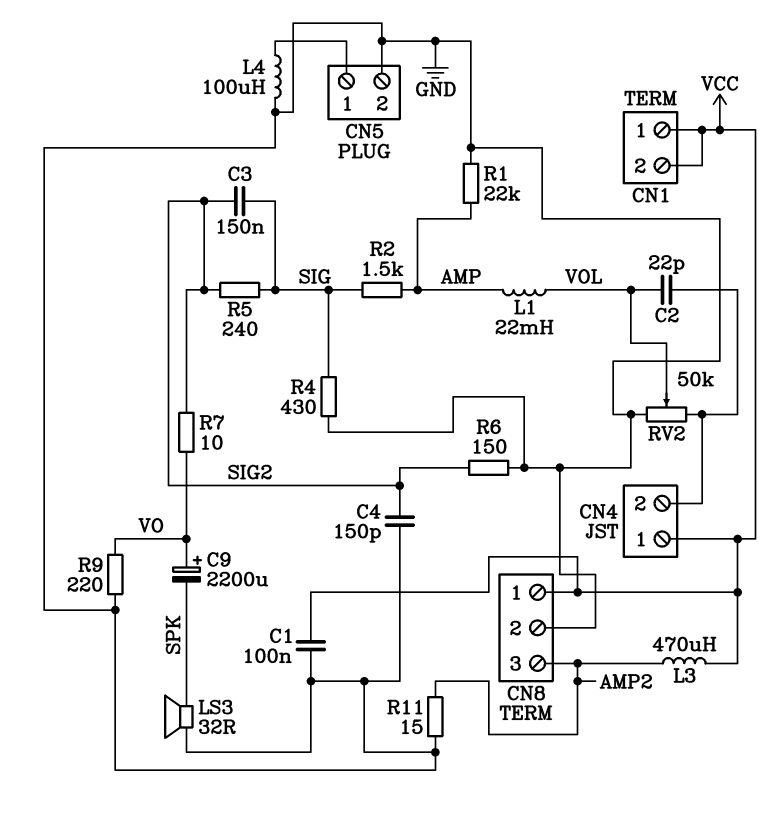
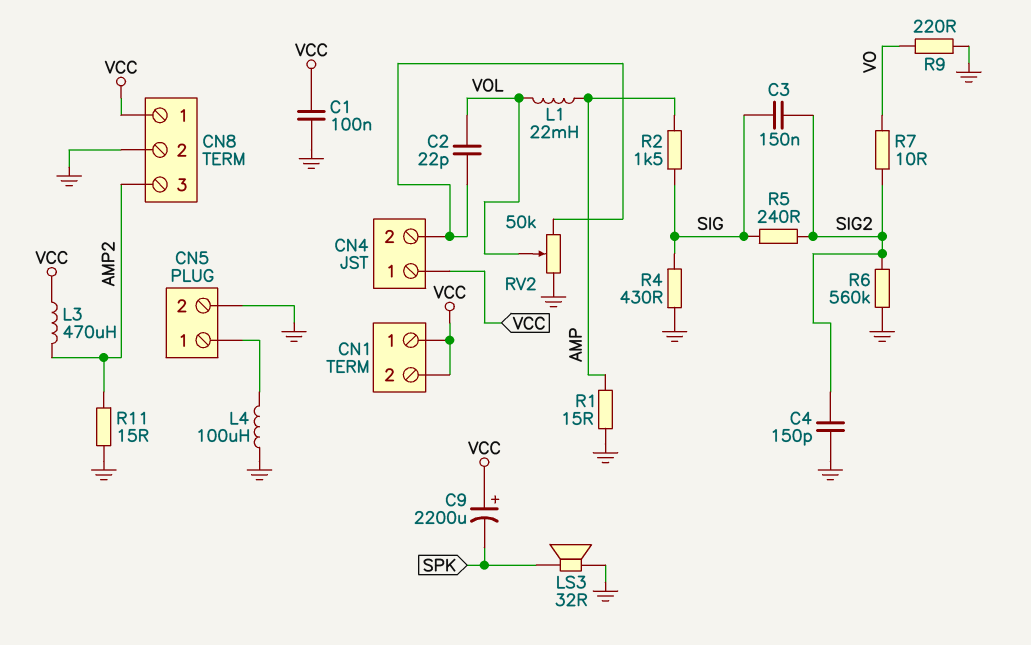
C9: 2200uF (plus VO, minus SPK) -> 2200uF (plus VCC, minus SPK)
R1: 22k (AMP, GND) -> 15 (AMP, GND)
R6: 150 (GND, SIG2) -> 560k (GND, SIG2)

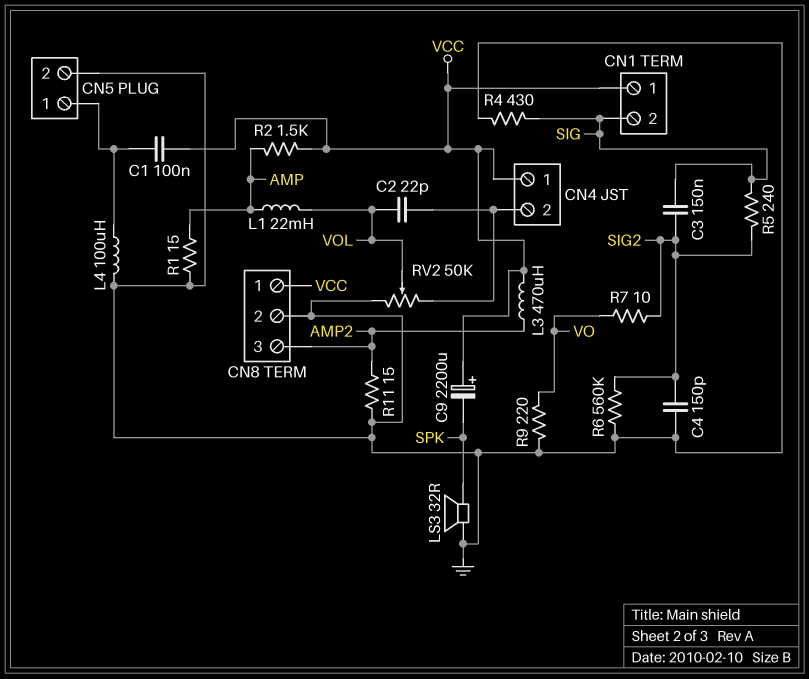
C1: 100nF (GND, VCC) -> 100nF (CN5/1, VCC)
CN1 pin 2: VCC -> SIG
R2: 1.5k (AMP, SIG) -> 1.5k (AMP, VCC)

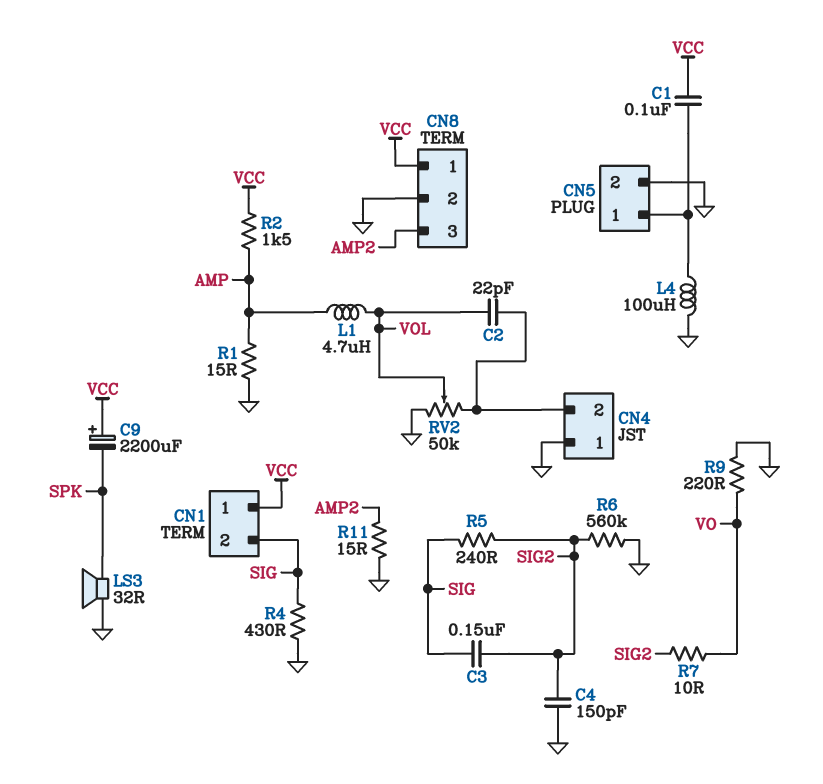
CN4 pin 1: VCC -> GND
L1: 22mH (AMP, VOL) -> 4.7uH (AMP, VOL)
L3: 470uH (AMP2, VCC) -> none

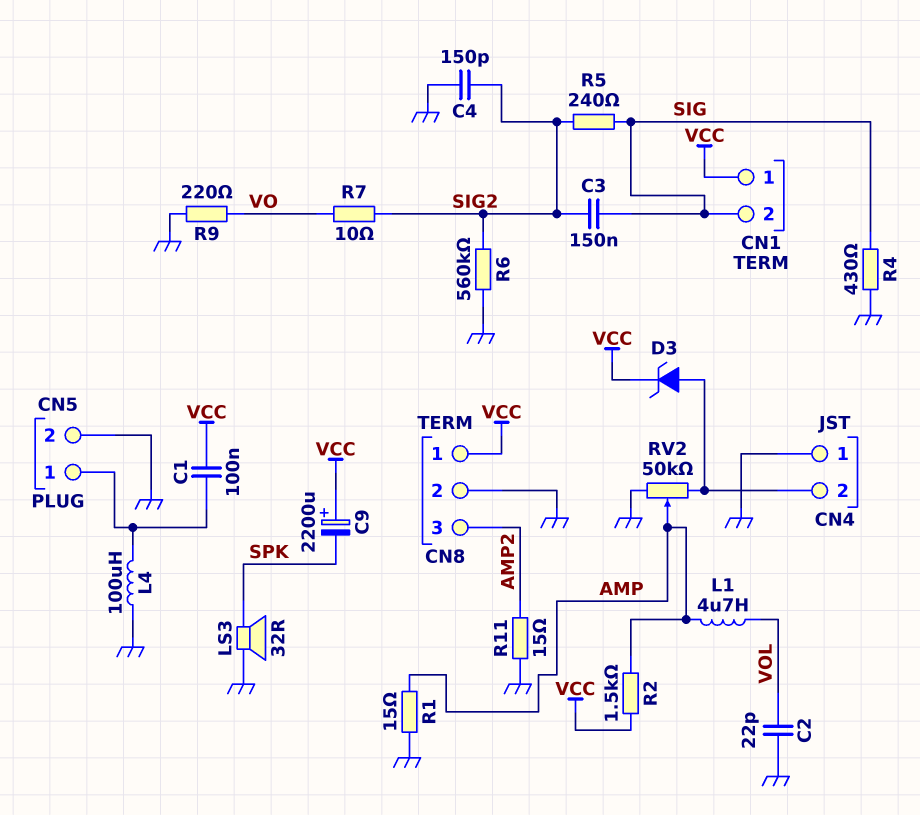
C2: 22pF (CN4/2, VOL) -> 22pF (GND, VOL)
D3: none -> zener (A CN4/2, K VCC)
RV2: 50k (CN4/2, GND, wiper VOL) -> 50k (CN4/2, GND, wiper AMP)

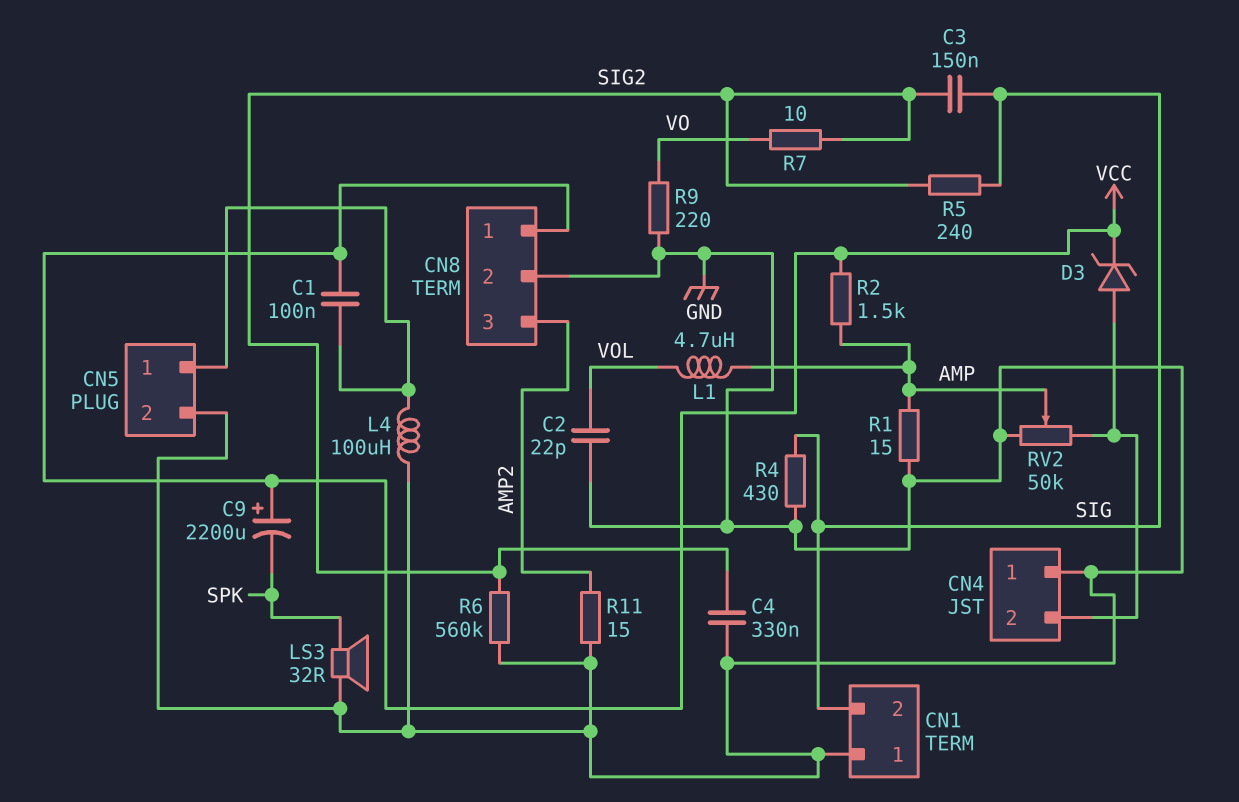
C4: 150pF (GND, SIG2) -> 330nF (GND, SIG2)
CN1 pin 1: VCC -> GND

